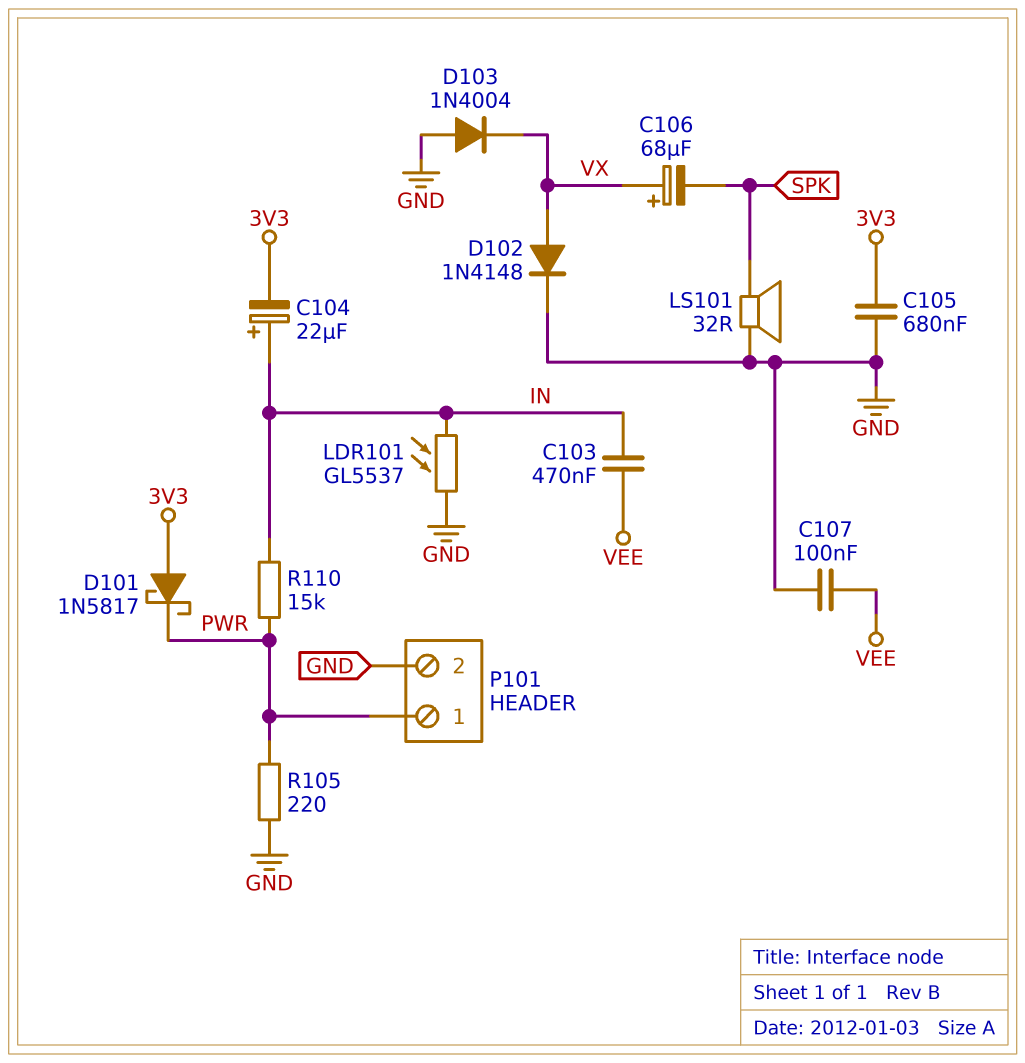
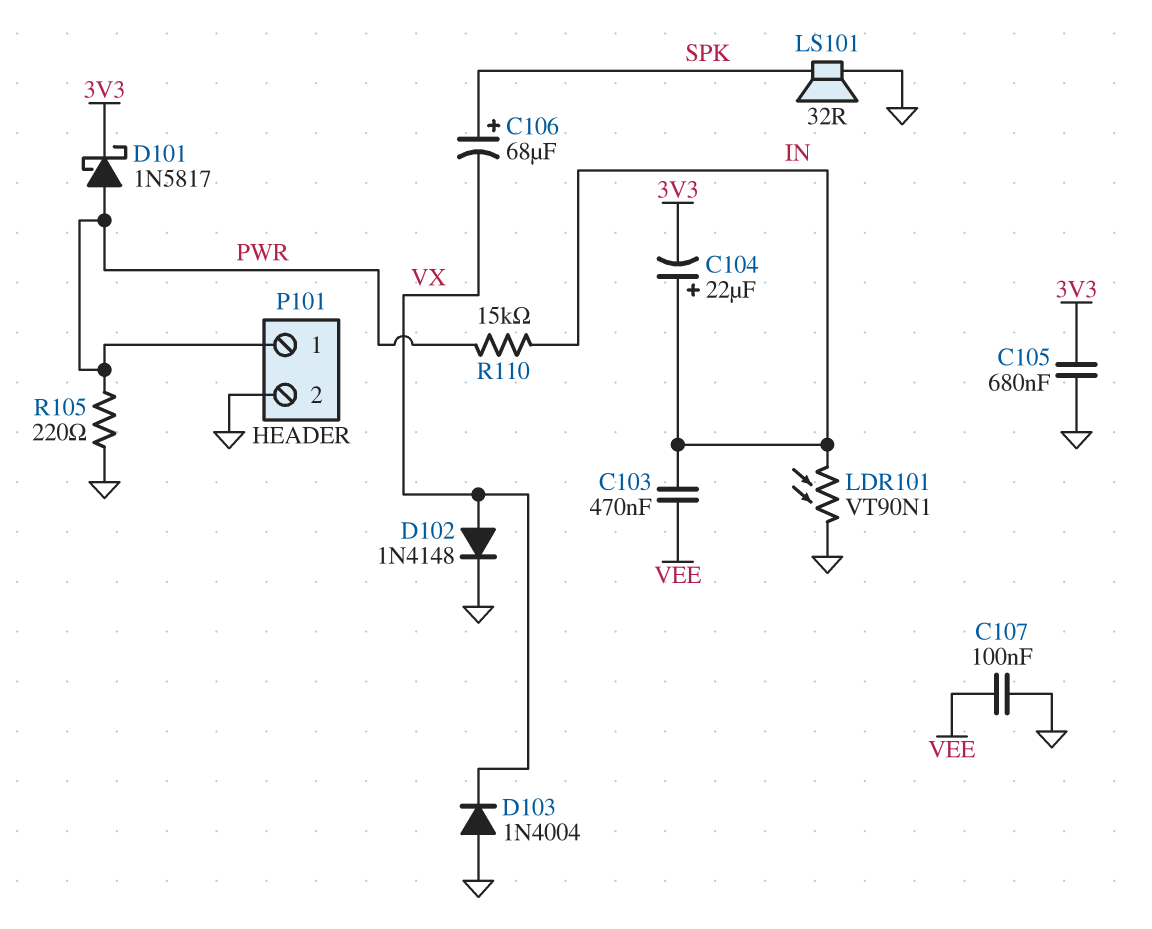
C106: 68uF (plus VX, minus SPK) -> 68uF (plus SPK, minus VX)
D101: schottky 1N5817 (A 3V3, K PWR) -> schottky 1N5817 (A PWR, K 3V3)
LDR101: GL5537 (GND, IN) -> VT90N1 (GND, IN)

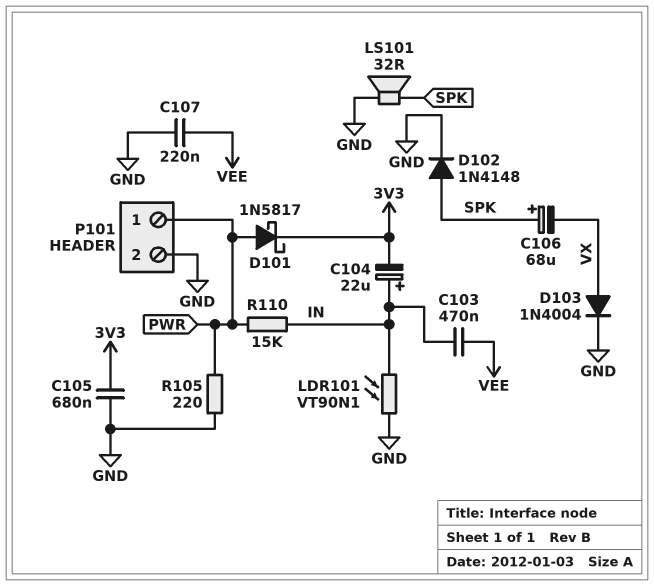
C107: 100nF (GND, VEE) -> 220nF (GND, VEE)
D102: diode 1N4148 (A VX, K GND) -> diode 1N4148 (A SPK, K GND)
D103: diode 1N4004 (A GND, K VX) -> diode 1N4004 (A VX, K GND)

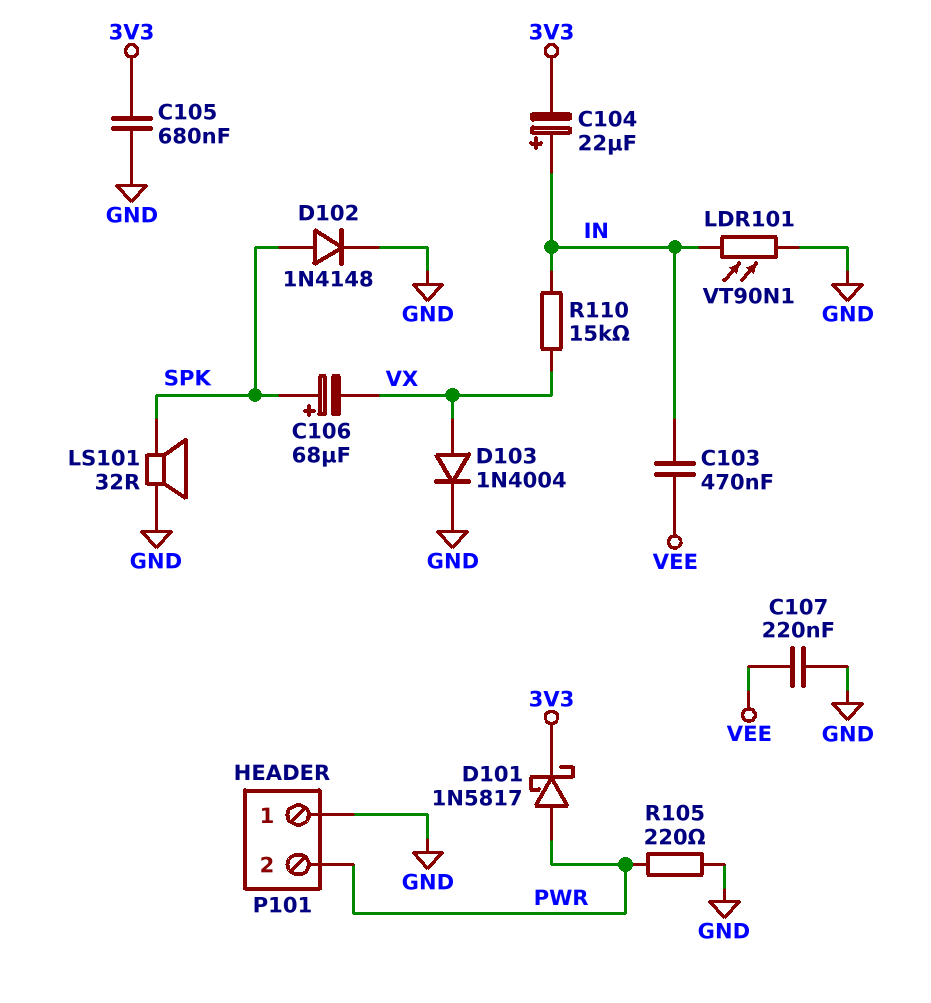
P101 pin 1: PWR -> GND
P101 pin 2: GND -> PWR
R110: 15k (IN, PWR) -> 15k (IN, VX)

